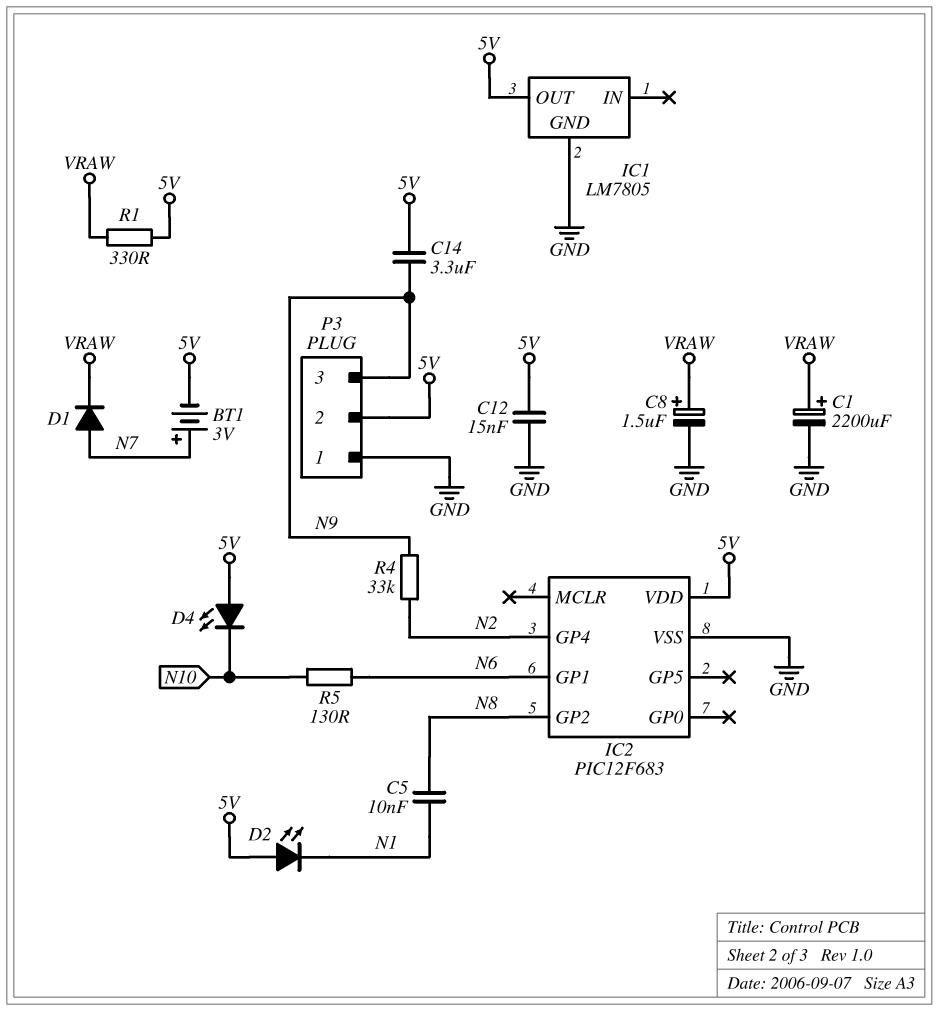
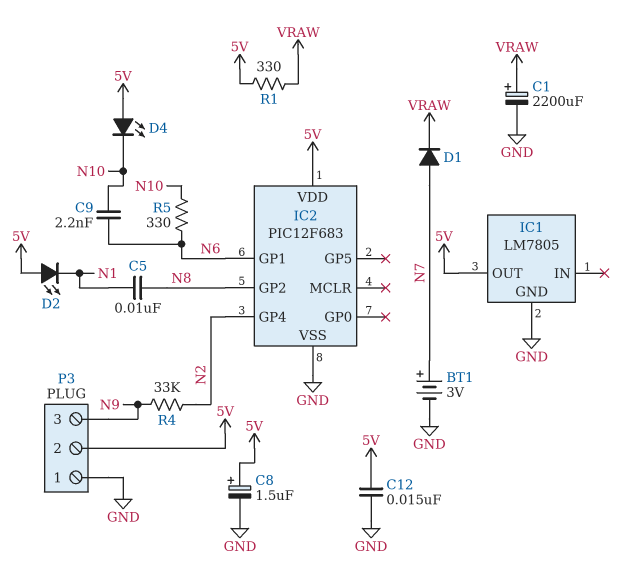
BT1: 3V (plus N7, minus 5V) -> 3V (plus N7, minus GND)
C8: 1.5uF (plus VRAW, minus GND) -> 1.5uF (plus 5V, minus GND)
C9: none -> 2.2nF (N6, N10)
C14: 3.3uF (5V, N9) -> none
R5: 130 (N6, N10) -> 330 (N6, N10)

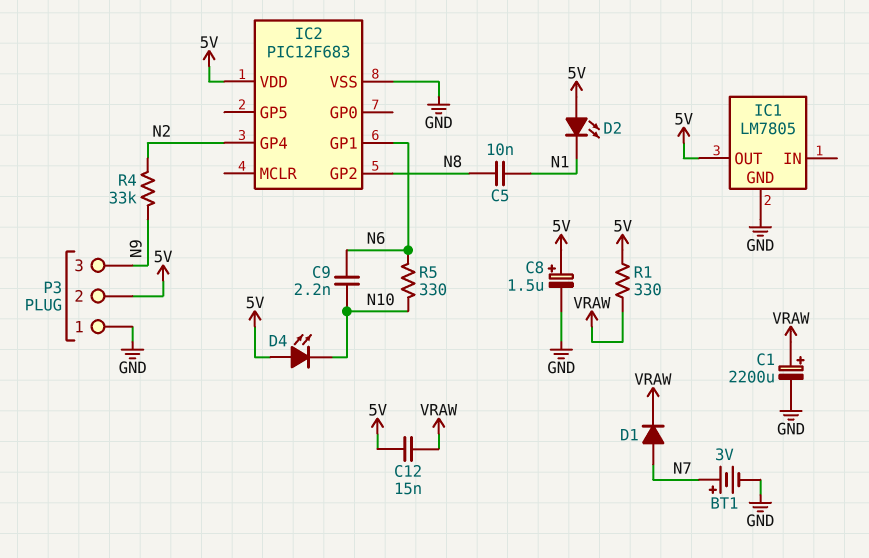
C12: 15nF (5V, GND) -> 15nF (5V, VRAW)

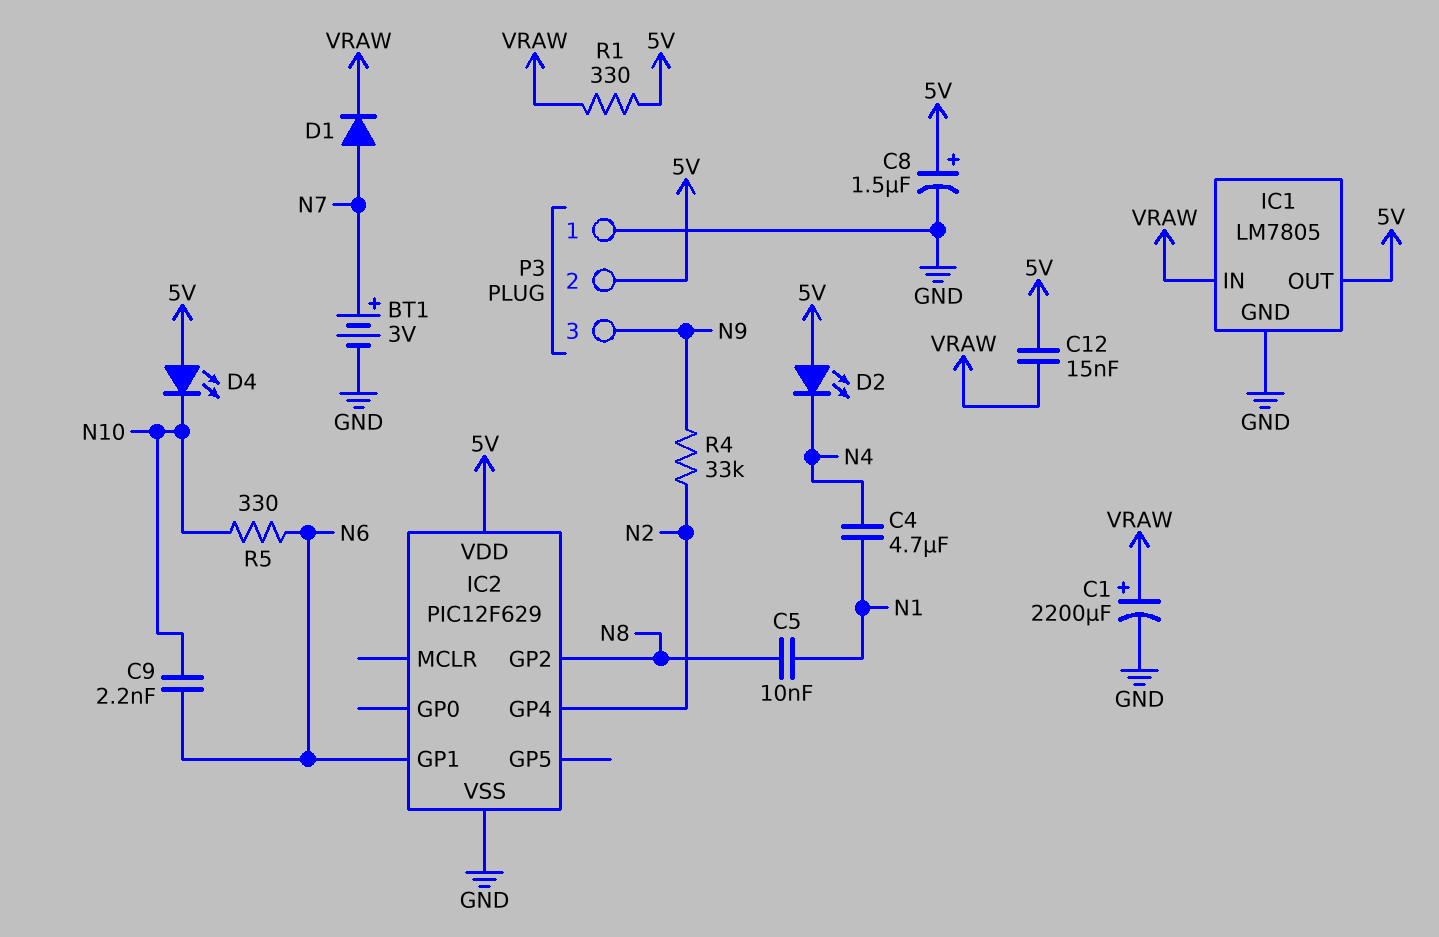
C4: none -> 4.7uF (N1, N4)
D2: LED (A 5V, K N1) -> LED (A 5V, K N4)
IC1 pin IN: none -> VRAW
IC2: PIC12F683 -> PIC12F629

